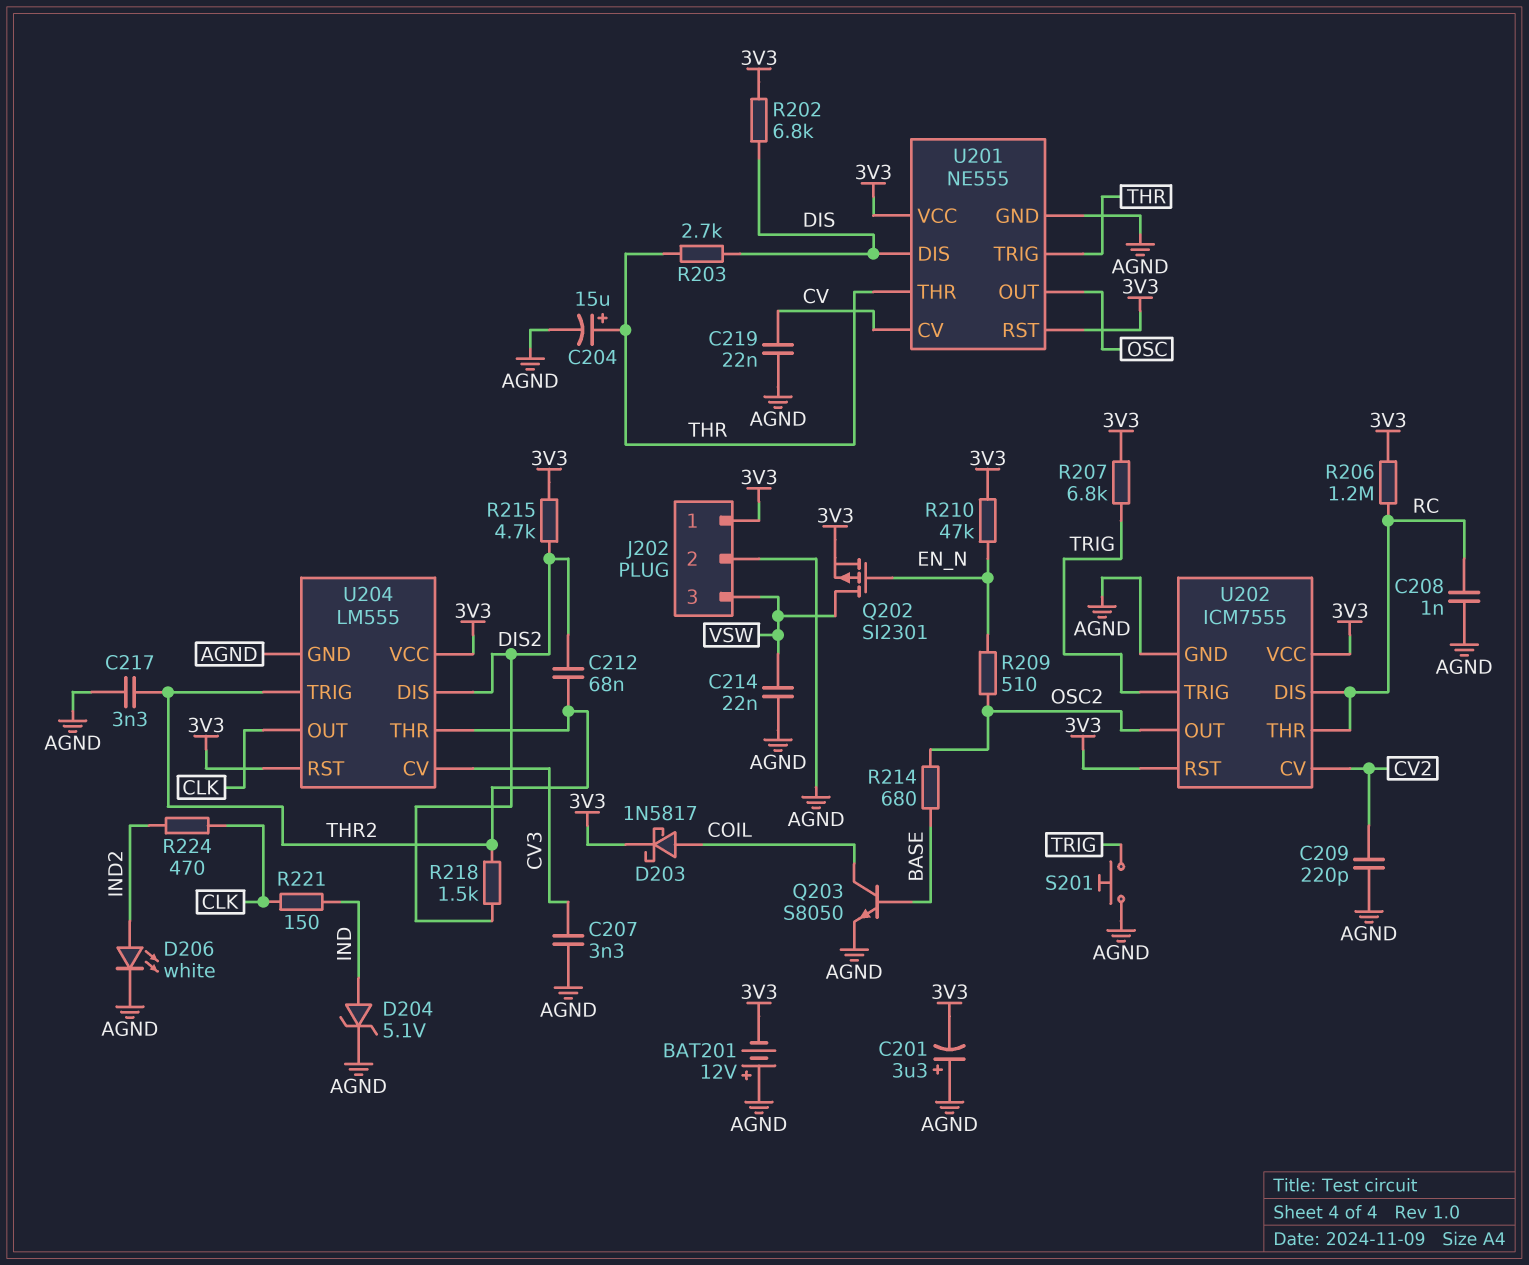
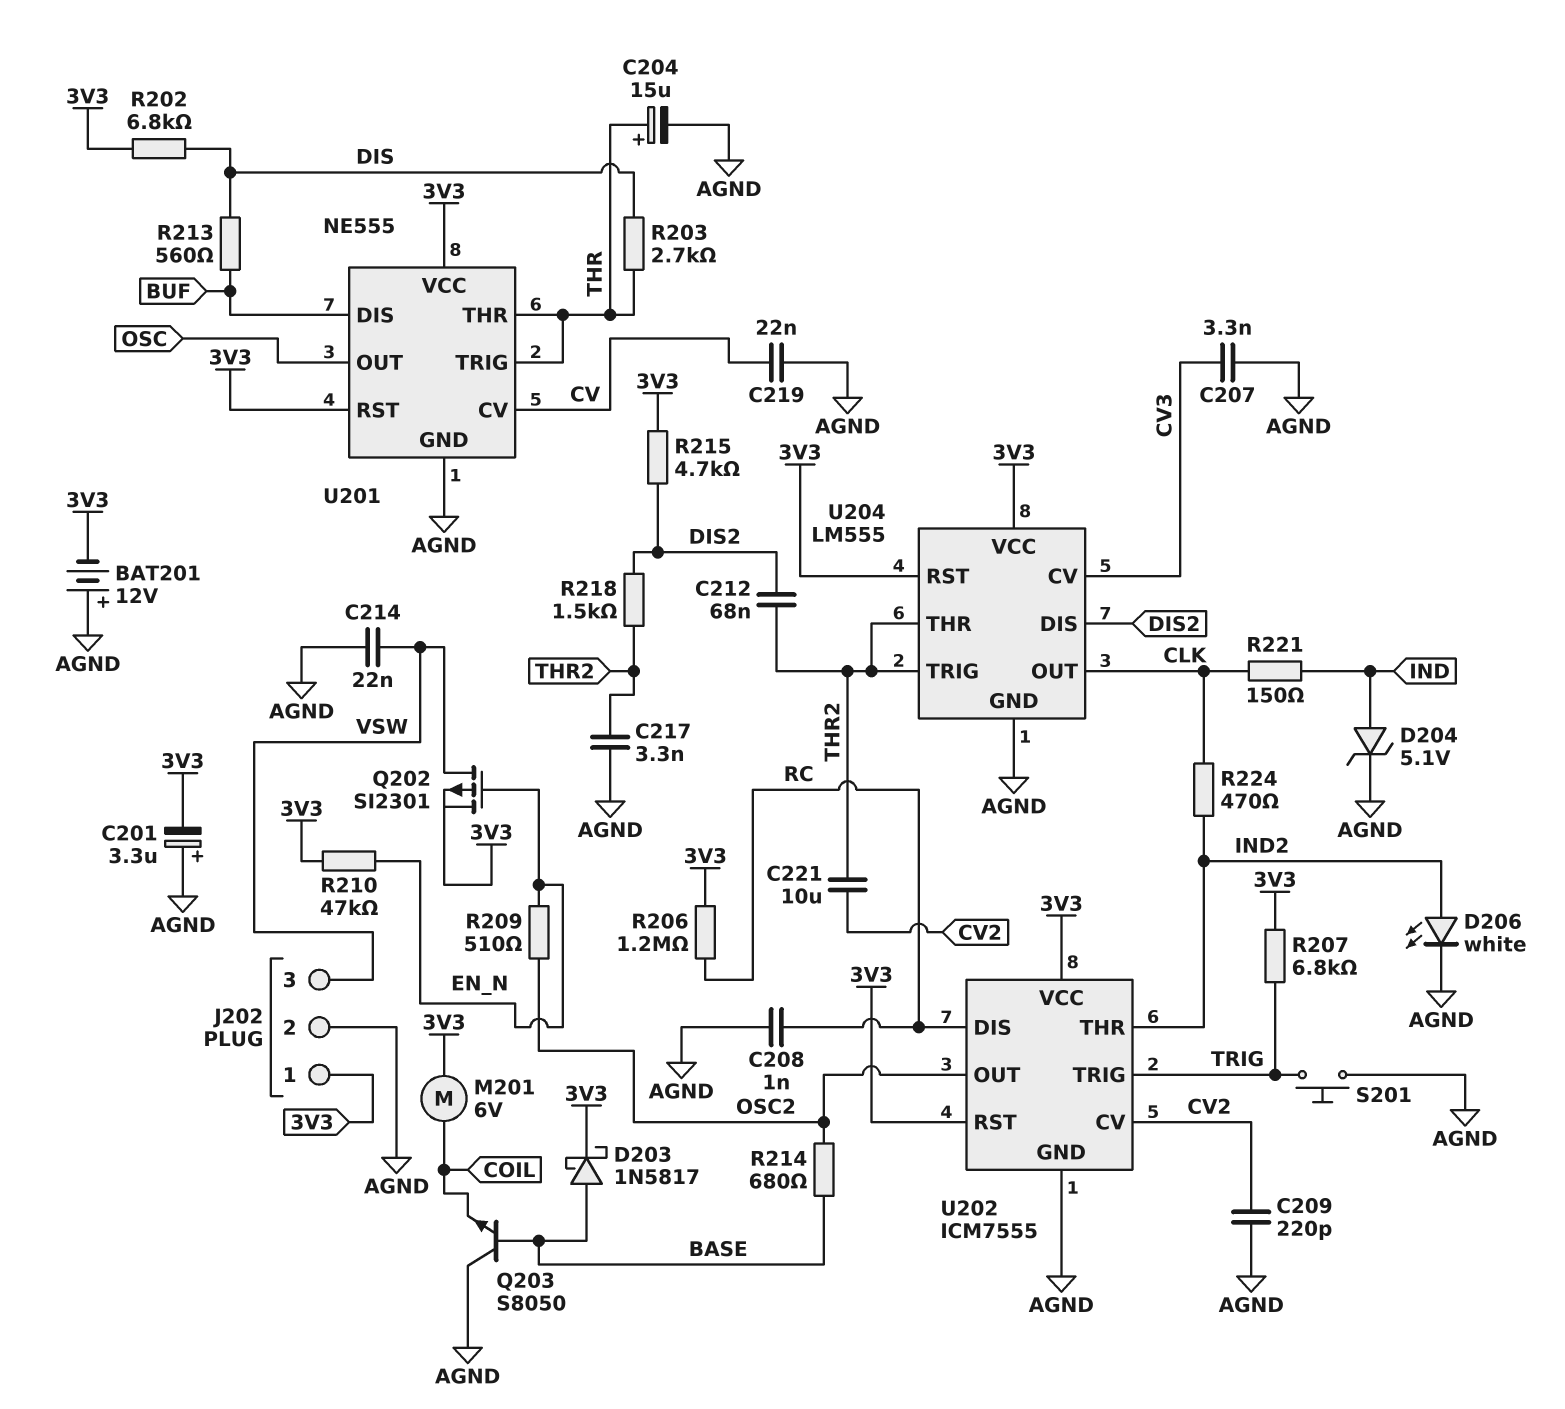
C221: none -> 10uF (CV2, THR2)
D203: schottky 1N5817 (A COIL, K 3V3) -> schottky 1N5817 (A BASE, K 3V3)
M201: none -> motor 6V (3V3, COIL)
Q203: NPN S8050 (B BASE, C COIL, E AGND) -> NPN S8050 (B BASE, C AGND, E COIL)
R213: none -> 560 (BUF, DIS)
U201 pin DIS: DIS -> BUF
U202 pin THR: RC -> IND2

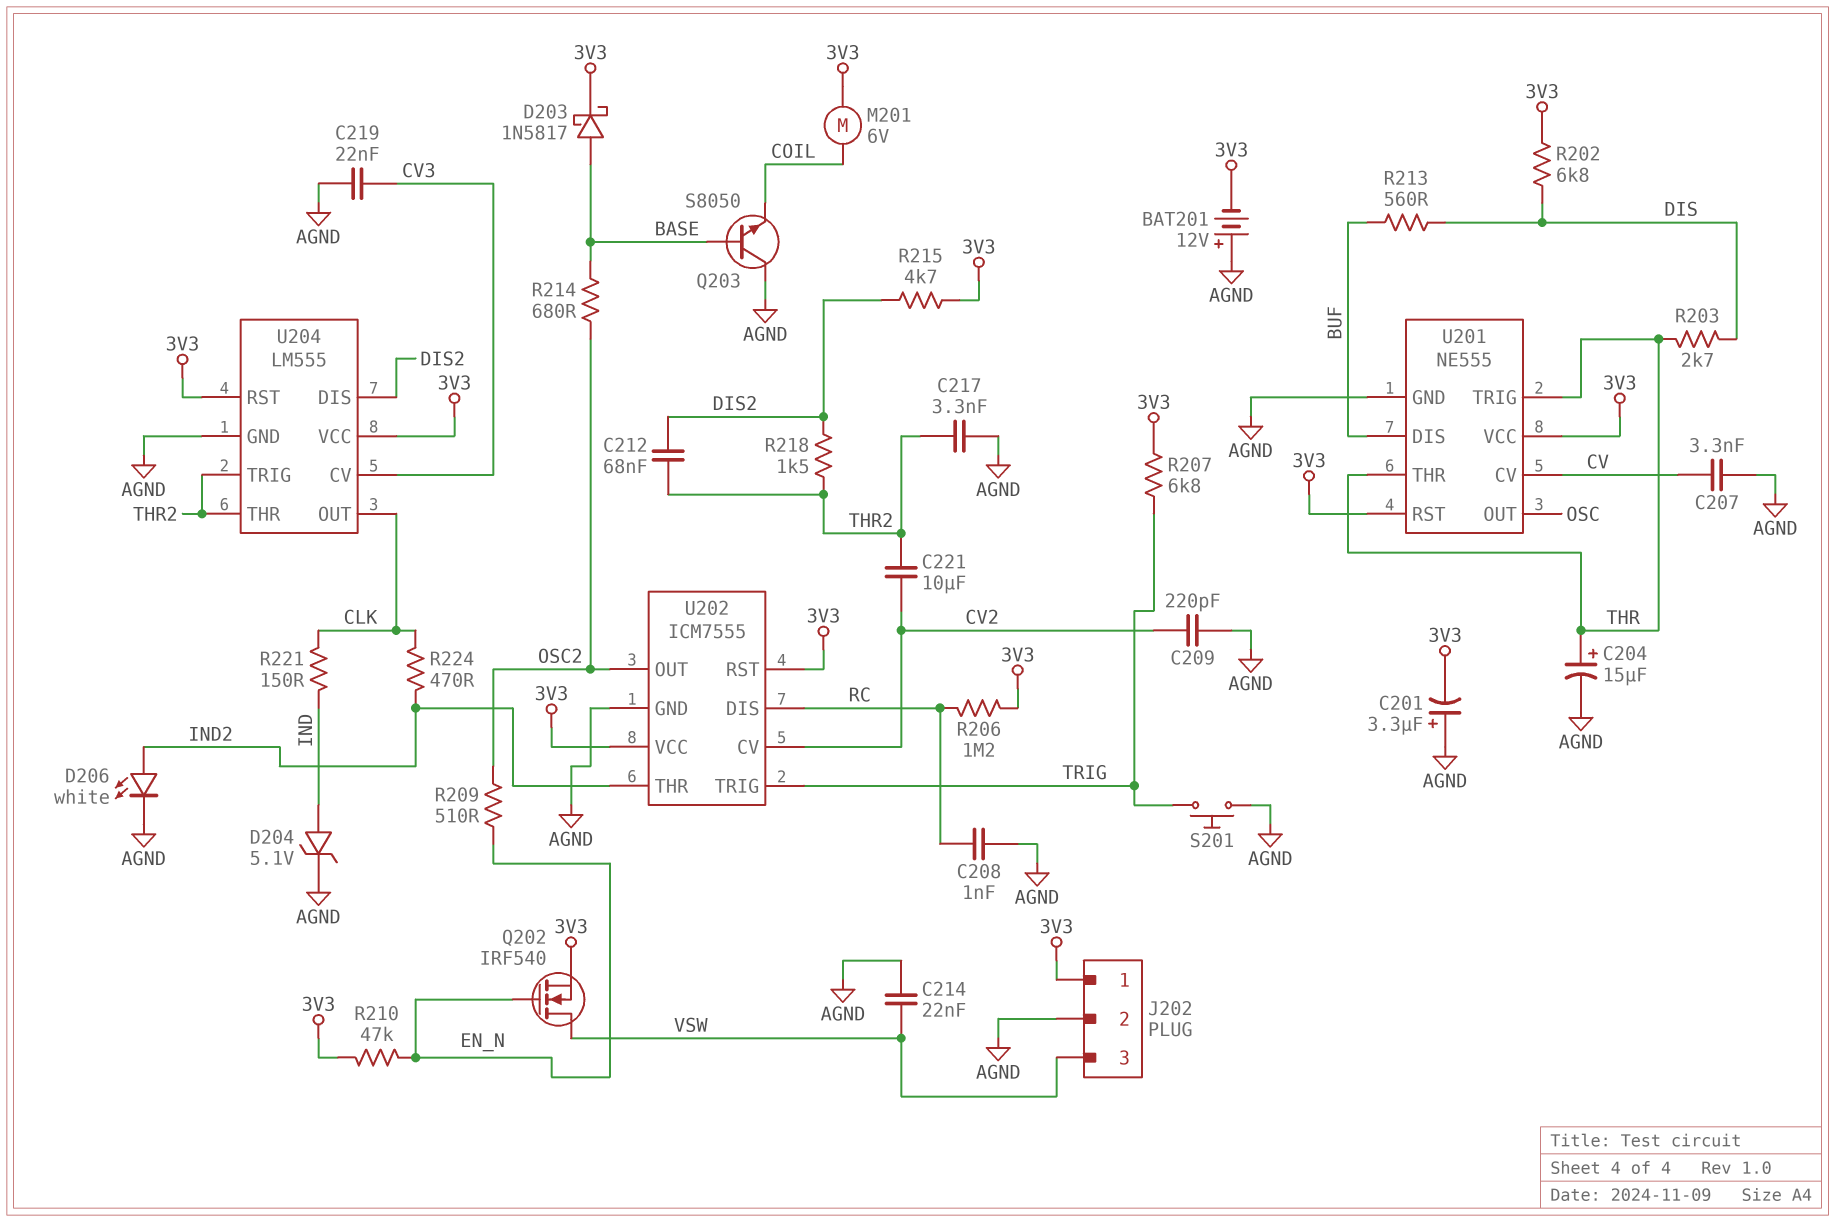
C207: 3.3nF (AGND, CV3) -> 3.3nF (AGND, CV)
C219: 22nF (AGND, CV) -> 22nF (AGND, CV3)
Q202: PMOS SI2301 (G EN_N, D VSW, S 3V3) -> NMOS IRF540 (G EN_N, D VSW, S 3V3)

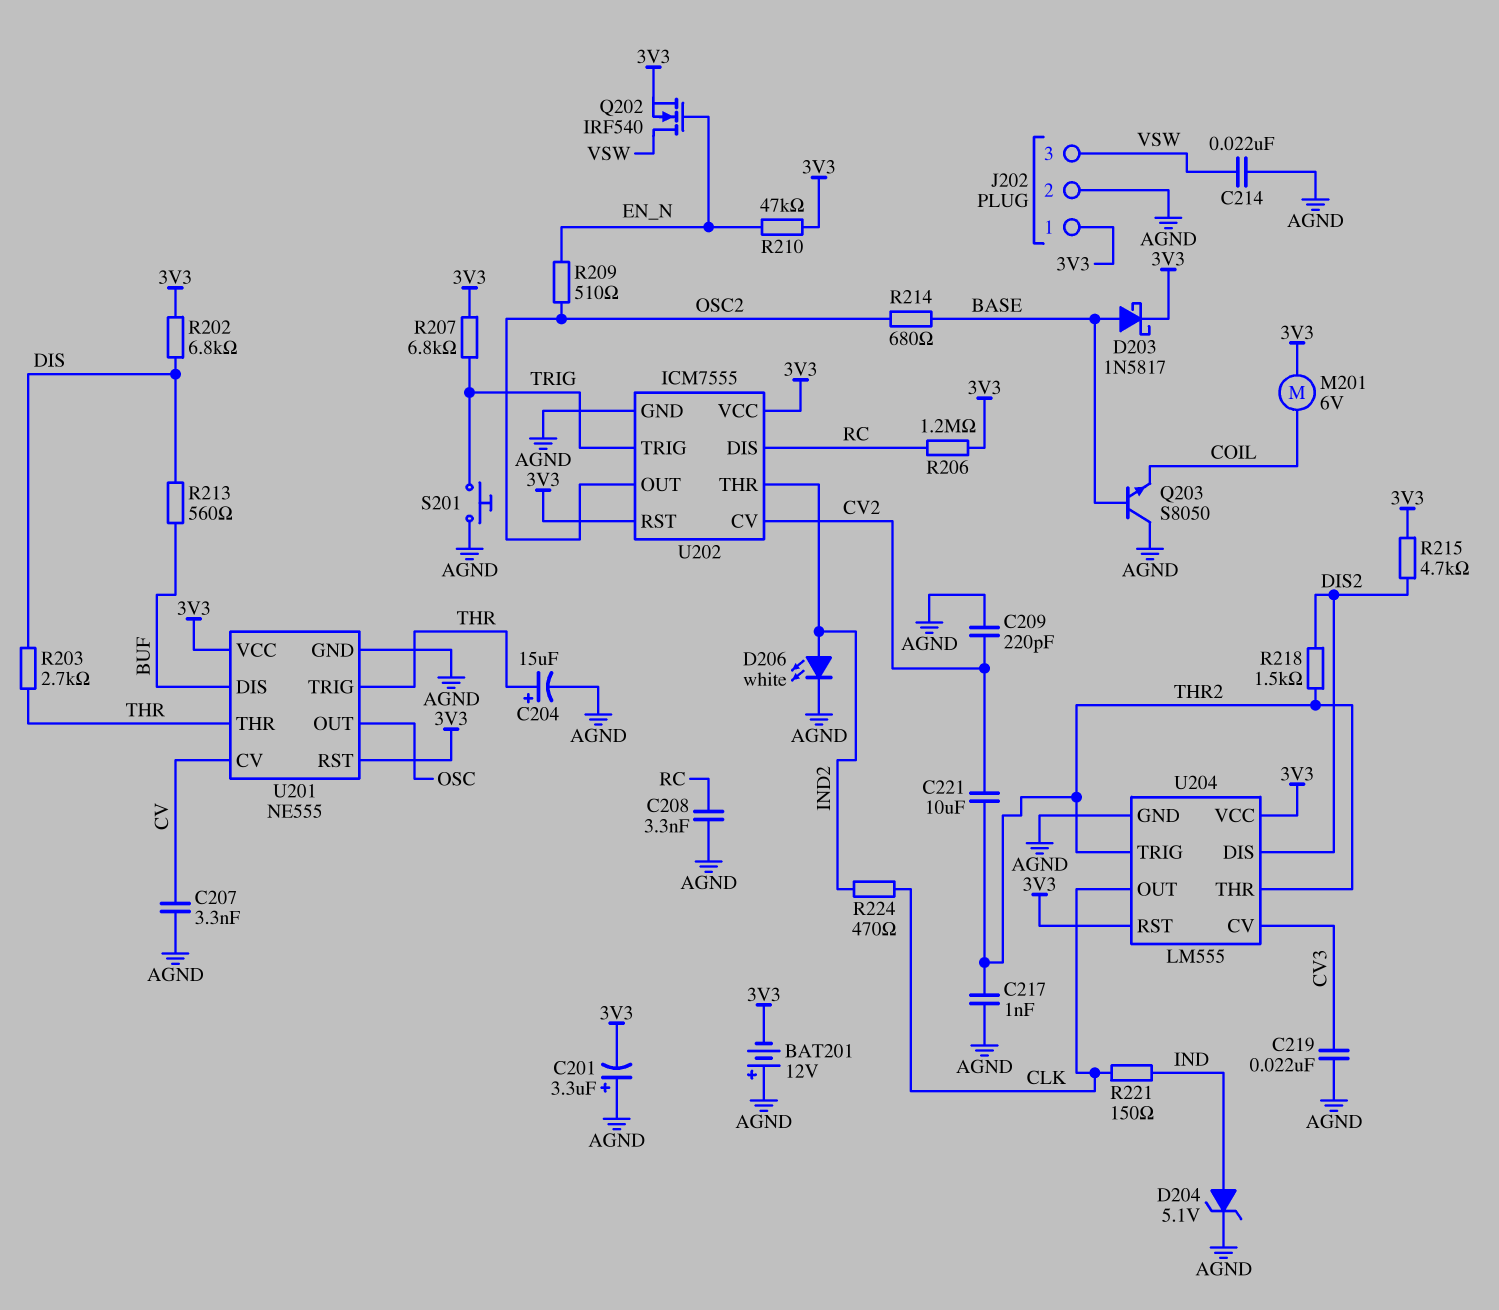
C208: 1nF (AGND, RC) -> 3.3nF (AGND, RC)
C212: 68nF (DIS2, THR2) -> none
C217: 3.3nF (AGND, THR2) -> 1nF (AGND, THR2)

